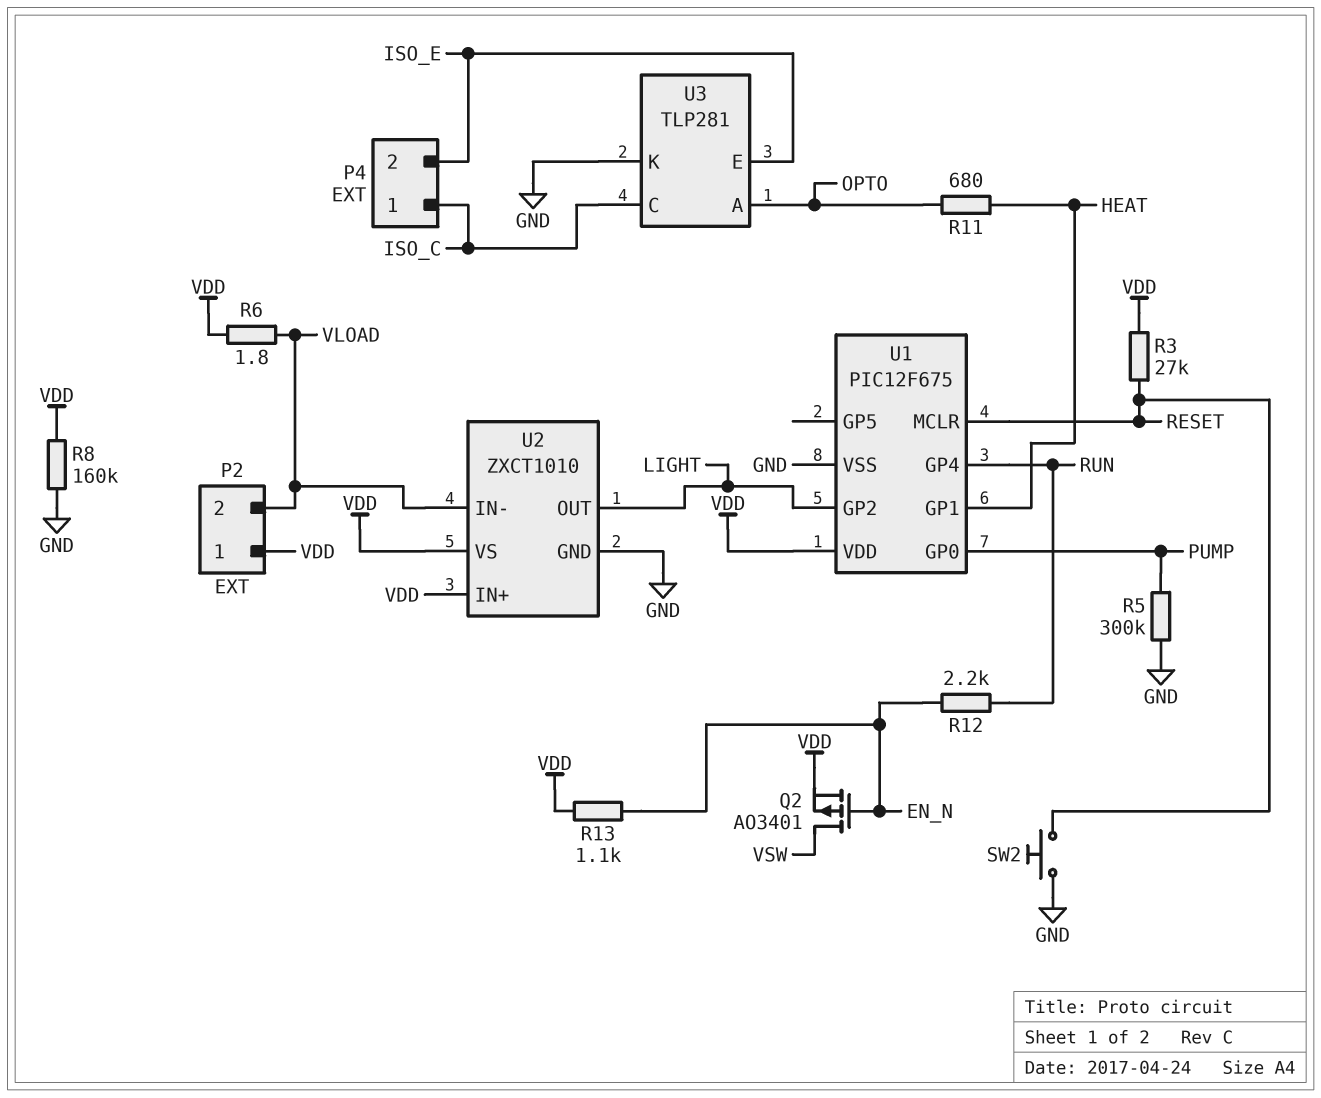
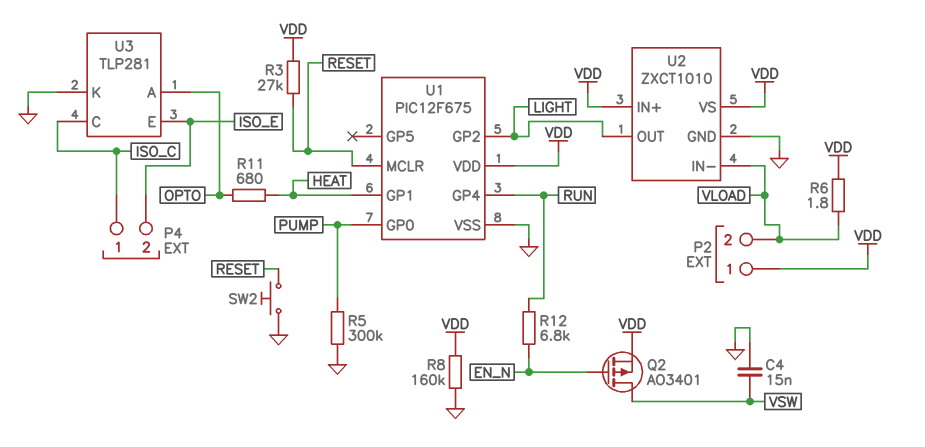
C4: none -> 15nF (GND, VSW)
R12: 2.2k (EN_N, RUN) -> 6.8k (EN_N, RUN)
R13: 1.1k (EN_N, VDD) -> none

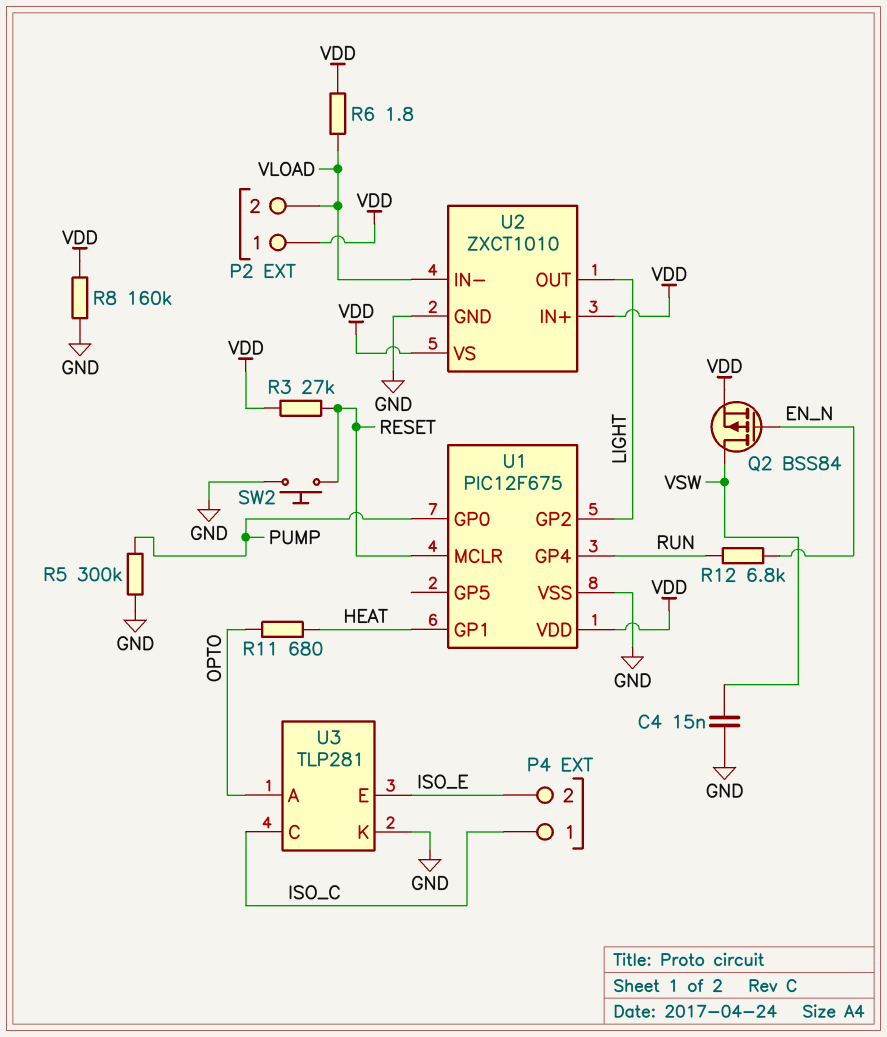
Q2: PMOS AO3401 (G EN_N, D VSW, S VDD) -> PMOS BSS84 (G EN_N, D VSW, S VDD)

